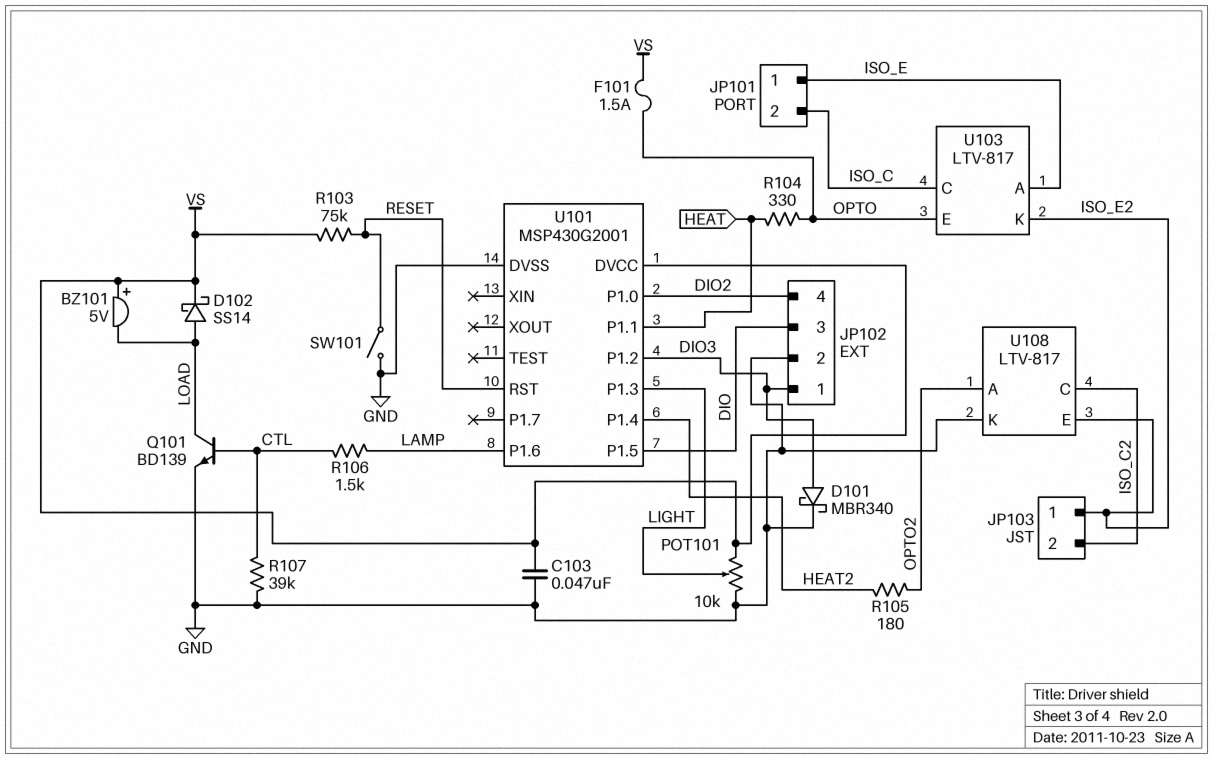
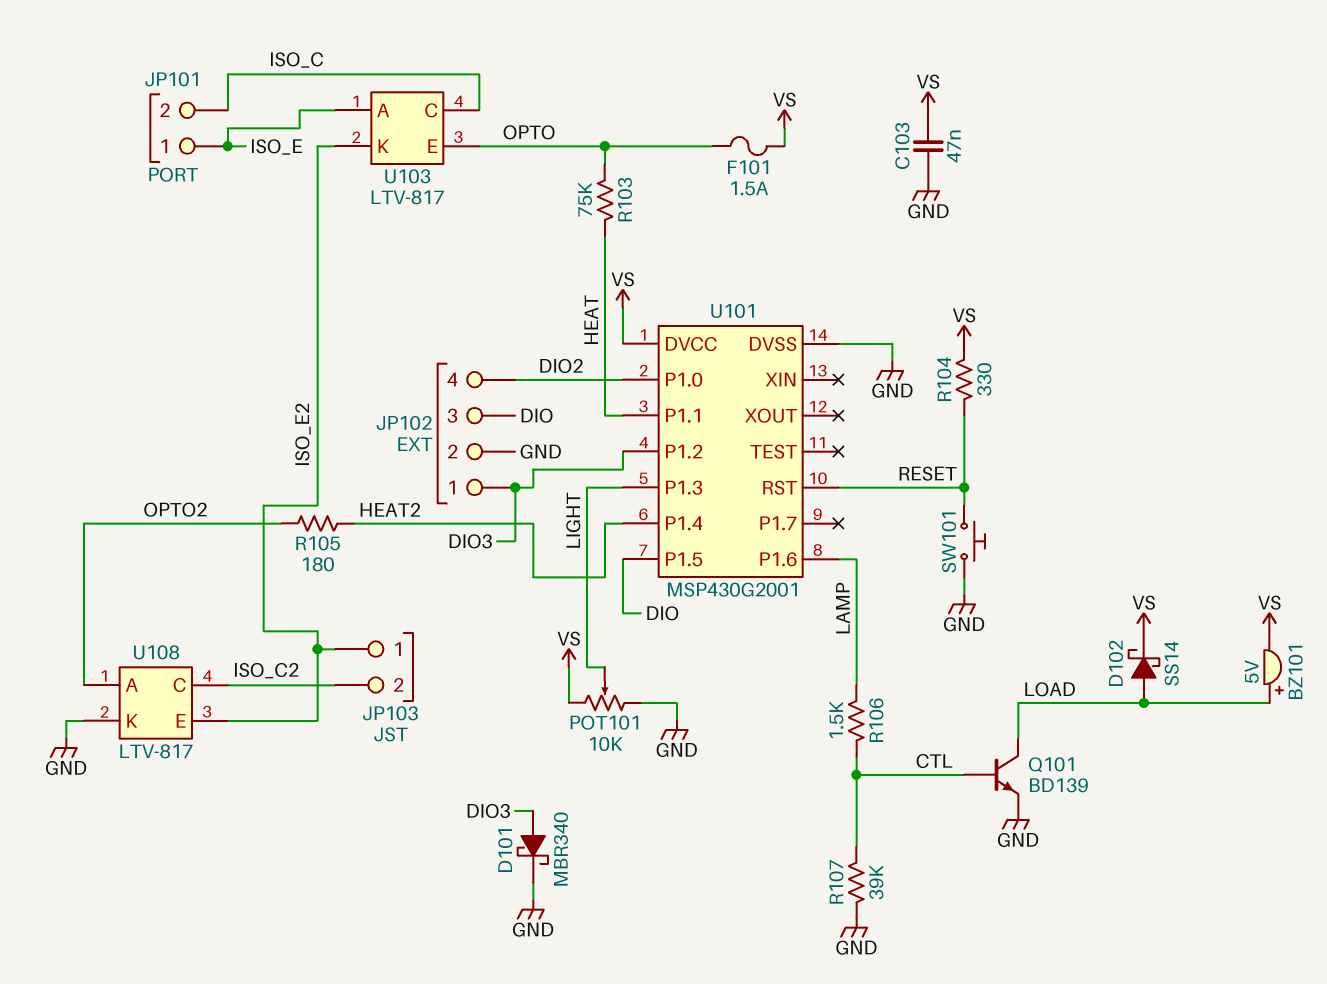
BZ101: buzzer 5V (plus VS, minus LOAD) -> buzzer 5V (plus LOAD, minus VS)
R103: 75k (RESET, VS) -> 75k (HEAT, OPTO)
R104: 330 (HEAT, OPTO) -> 330 (RESET, VS)
SW101: switch (GND, RESET) -> button (GND, RESET)

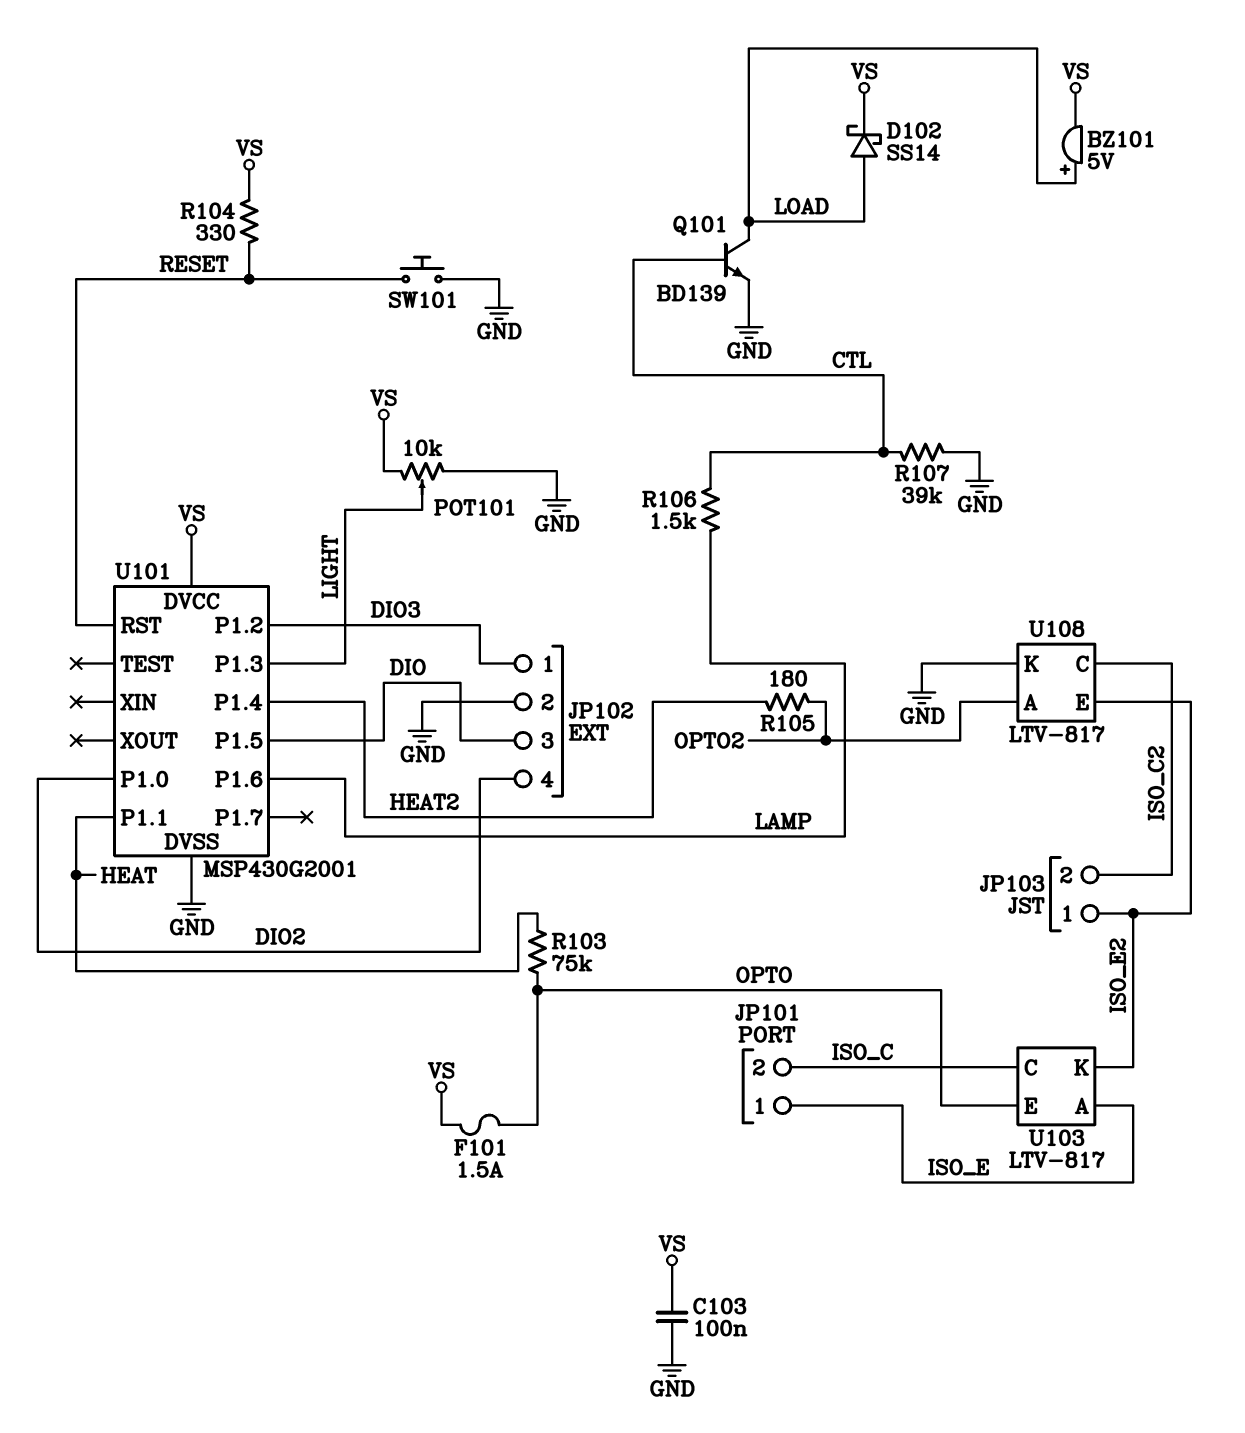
C103: 47nF (GND, VS) -> 100nF (GND, VS)
D101: schottky MBR340 (A DIO3, K GND) -> none

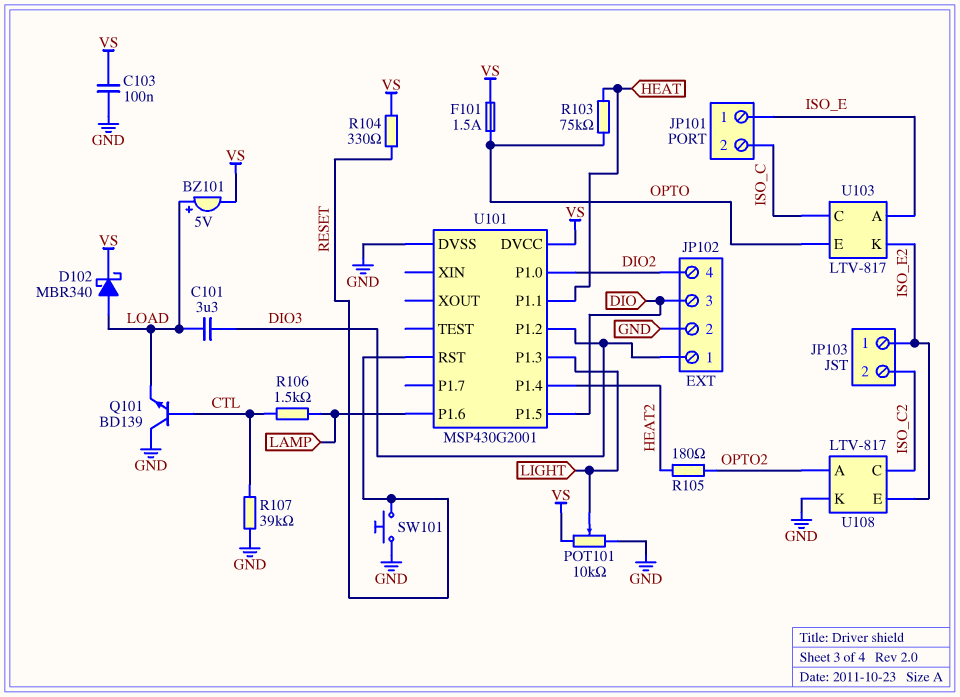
C101: none -> 3.3uF (DIO3, LOAD)
D102: schottky SS14 (A LOAD, K VS) -> schottky MBR340 (A LOAD, K VS)
Q101: NPN BD139 (B CTL, C LOAD, E GND) -> NPN BD139 (B CTL, C GND, E LOAD)

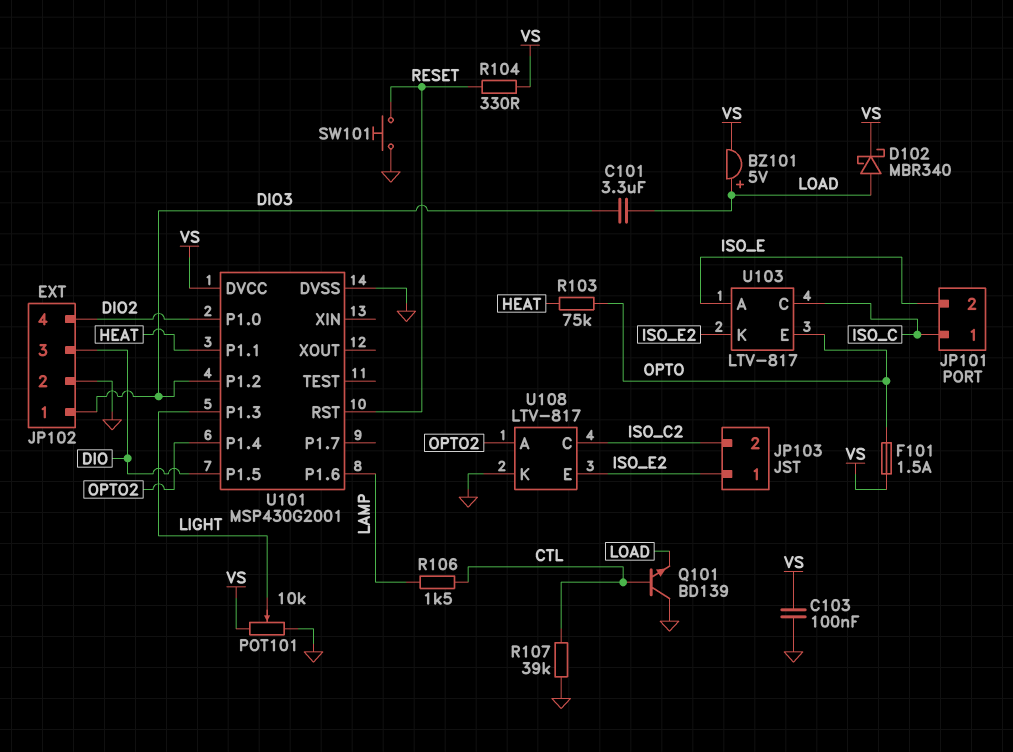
JP101 pin 1: ISO_E -> ISO_C
JP101 pin 2: ISO_C -> ISO_E
R105: 180 (HEAT2, OPTO2) -> none
U101 pin P1.4: HEAT2 -> OPTO2

